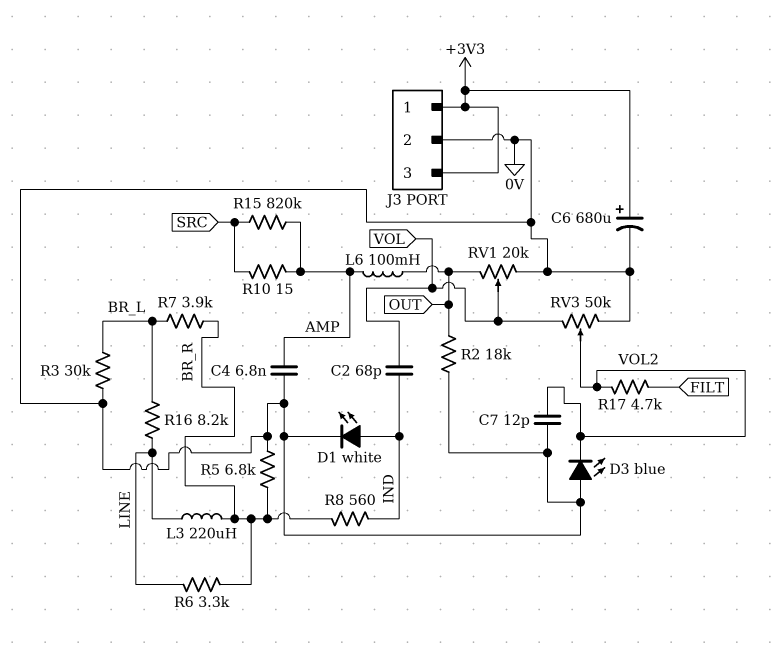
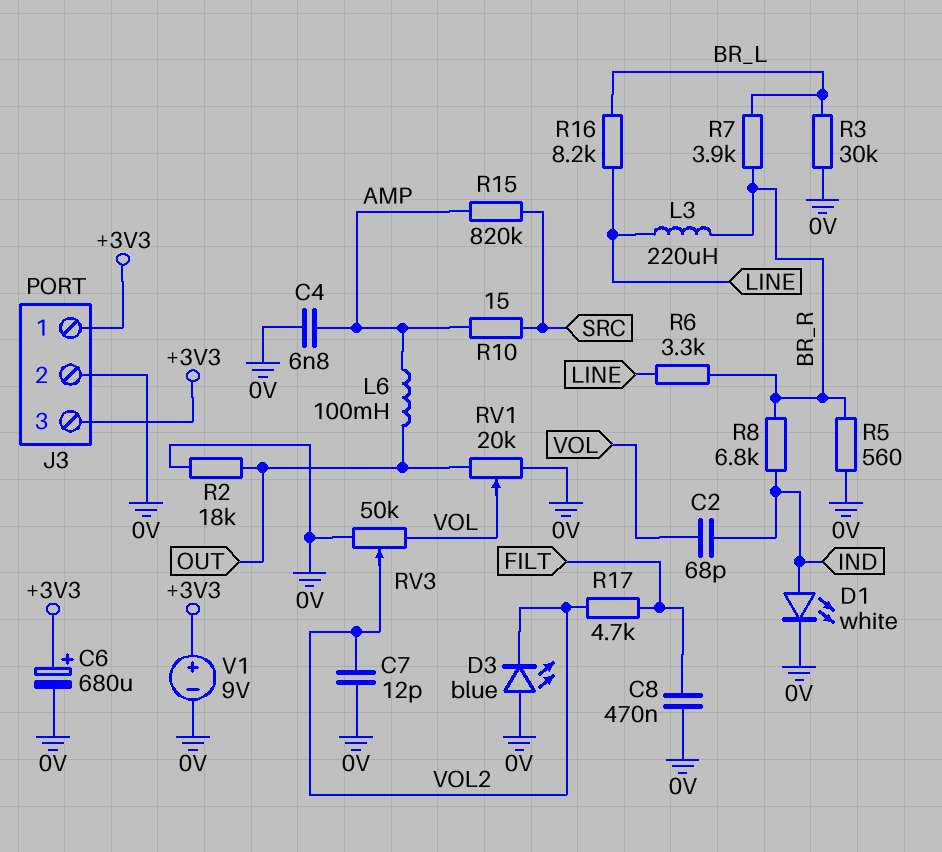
C8: none -> 470nF (0V, FILT)
R5: 6.8k (0V, BR_R) -> 560 (0V, BR_R)
R8: 560 (BR_R, IND) -> 6.8k (BR_R, IND)
V1: none -> 9V (plus +3V3, minus 0V)

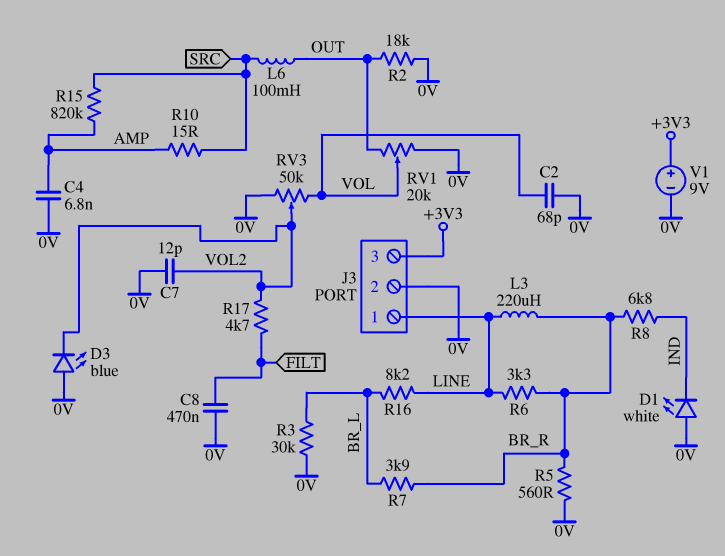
C2: 68pF (IND, VOL) -> 68pF (0V, VOL)
C6: 680uF (plus +3V3, minus 0V) -> none
D1: LED white (A IND, K 0V) -> LED white (A 0V, K IND)
J3 pin 1: +3V3 -> LINE
L6: 100mH (AMP, OUT) -> 100mH (OUT, SRC)

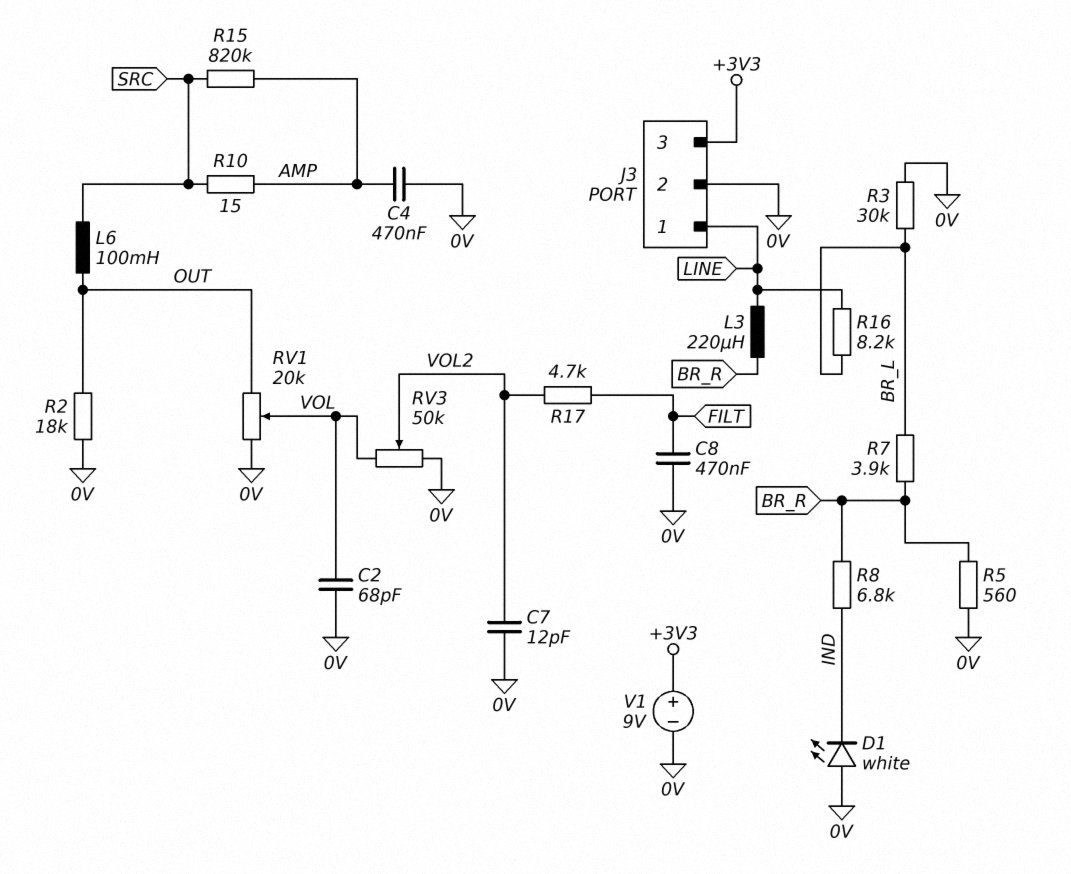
C4: 6.8nF (0V, AMP) -> 470nF (0V, AMP)
D3: LED blue (A 0V, K VOL2) -> none
R6: 3.3k (BR_R, LINE) -> none

